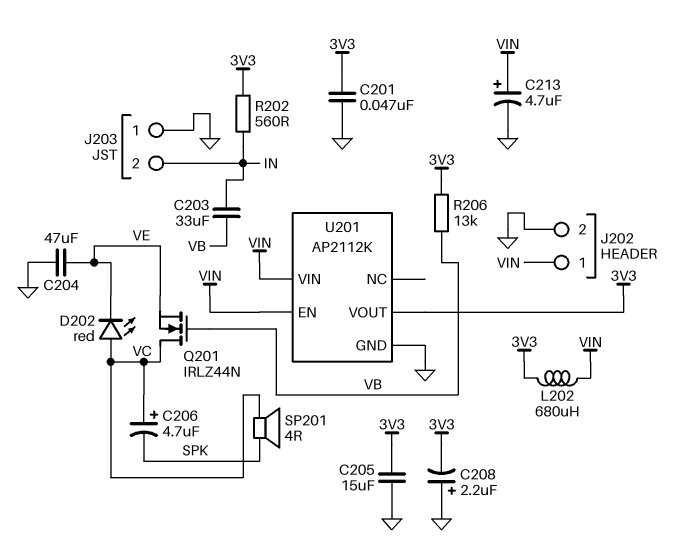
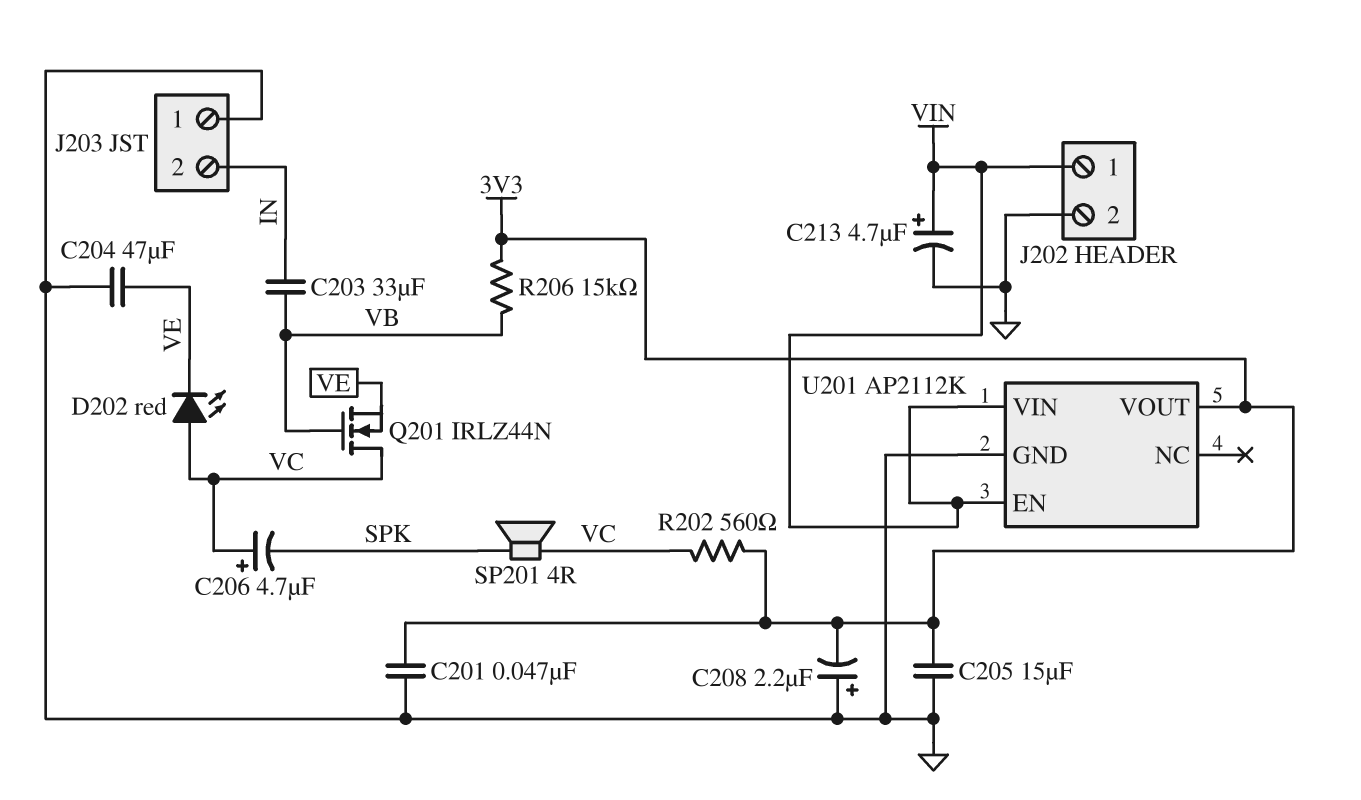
L202: 680uH (3V3, VIN) -> none
R202: 560 (3V3, IN) -> 560 (3V3, VC)
R206: 13k (3V3, VB) -> 15k (3V3, VB)

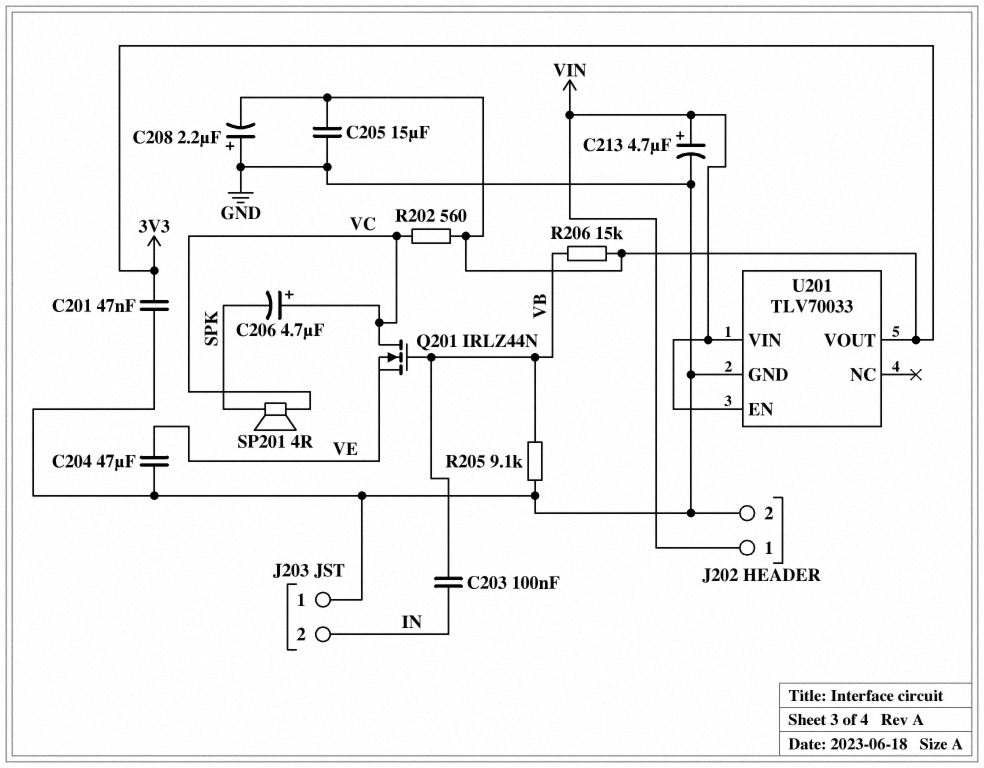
C203: 33uF (IN, VB) -> 100nF (IN, VB)
D202: LED red (A VC, K VE) -> none
R205: none -> 9.1k (GND, VB)
U201: AP2112K -> TLV70033

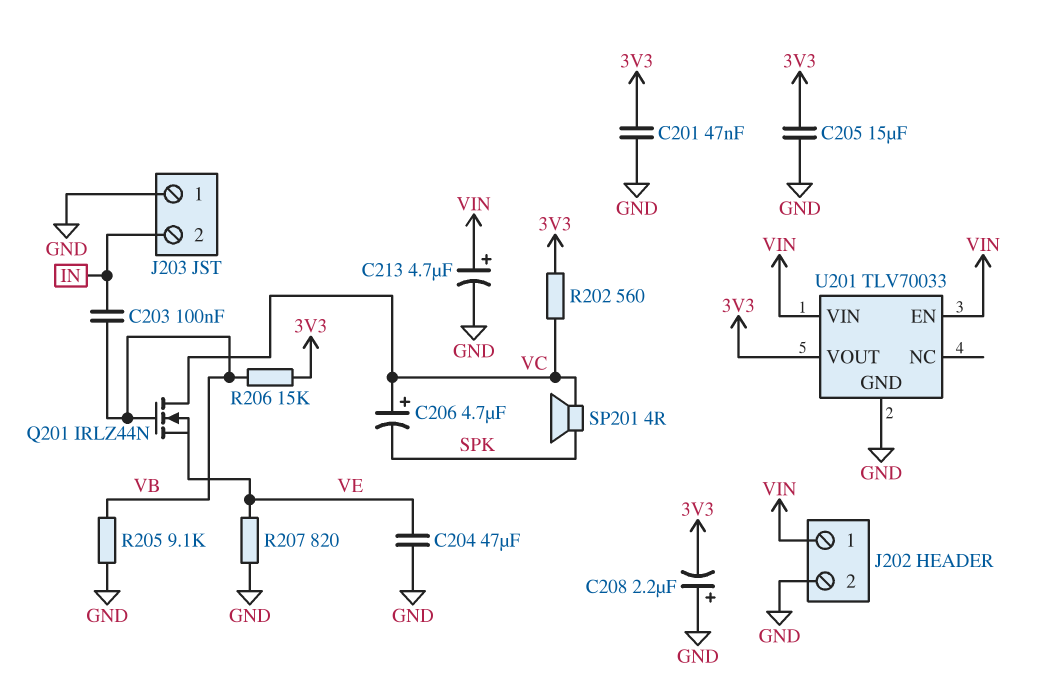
R207: none -> 820 (GND, VE)

